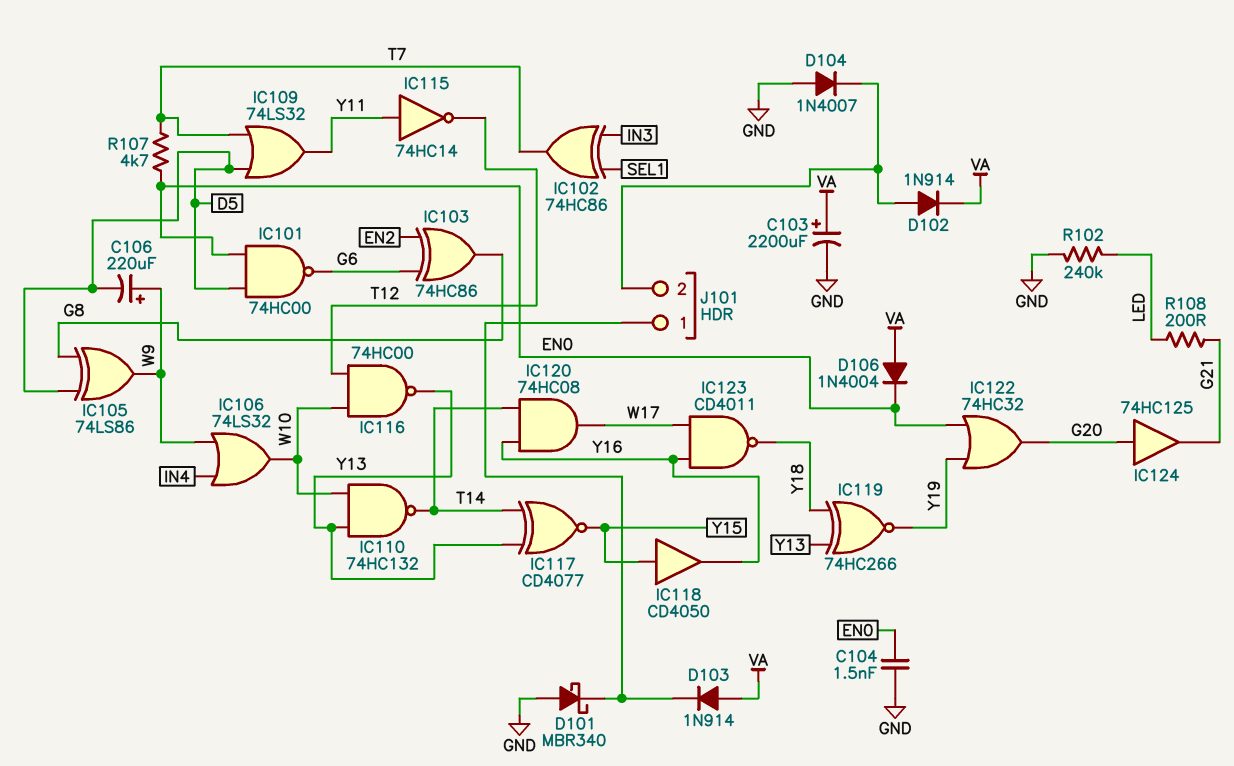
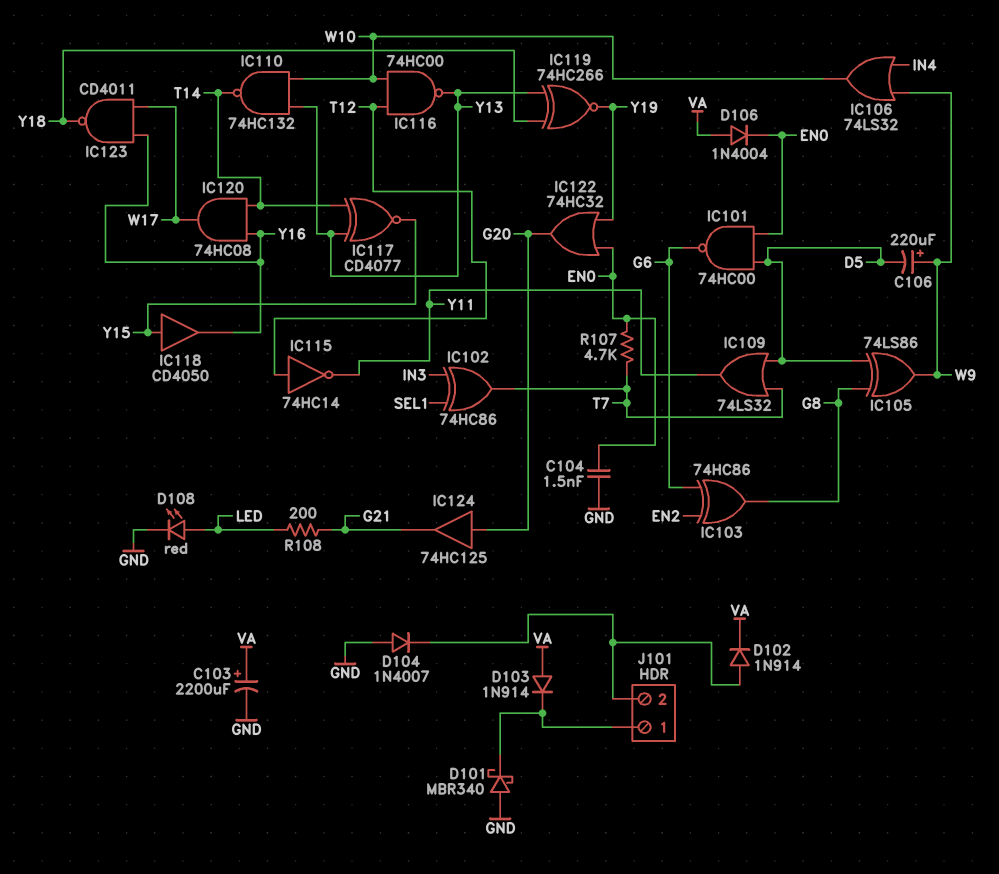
D108: none -> LED red (A LED, K GND)
IC115: NOT 74HC14 (in Y11, out T12) -> NOT 74HC14 (in T12, out Y11)
R102: 240k (GND, LED) -> none

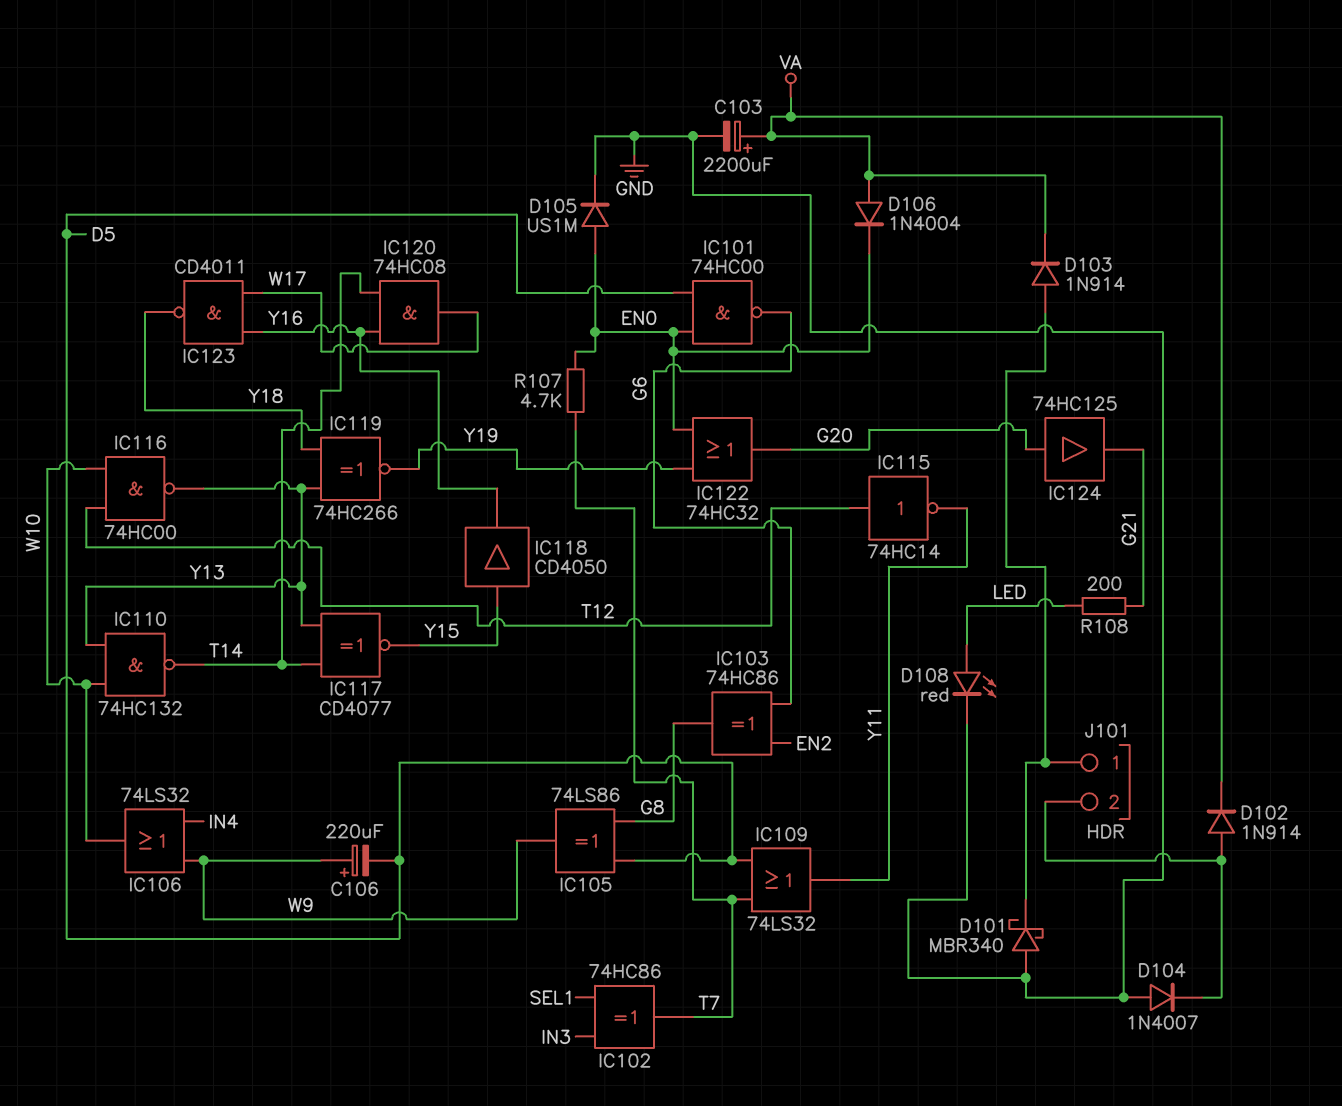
C104: 1.5nF (EN0, GND) -> none
D103: diode 1N914 (A VA, K J101/1) -> diode 1N914 (A J101/1, K VA)
D105: none -> diode US1M (A EN0, K GND)

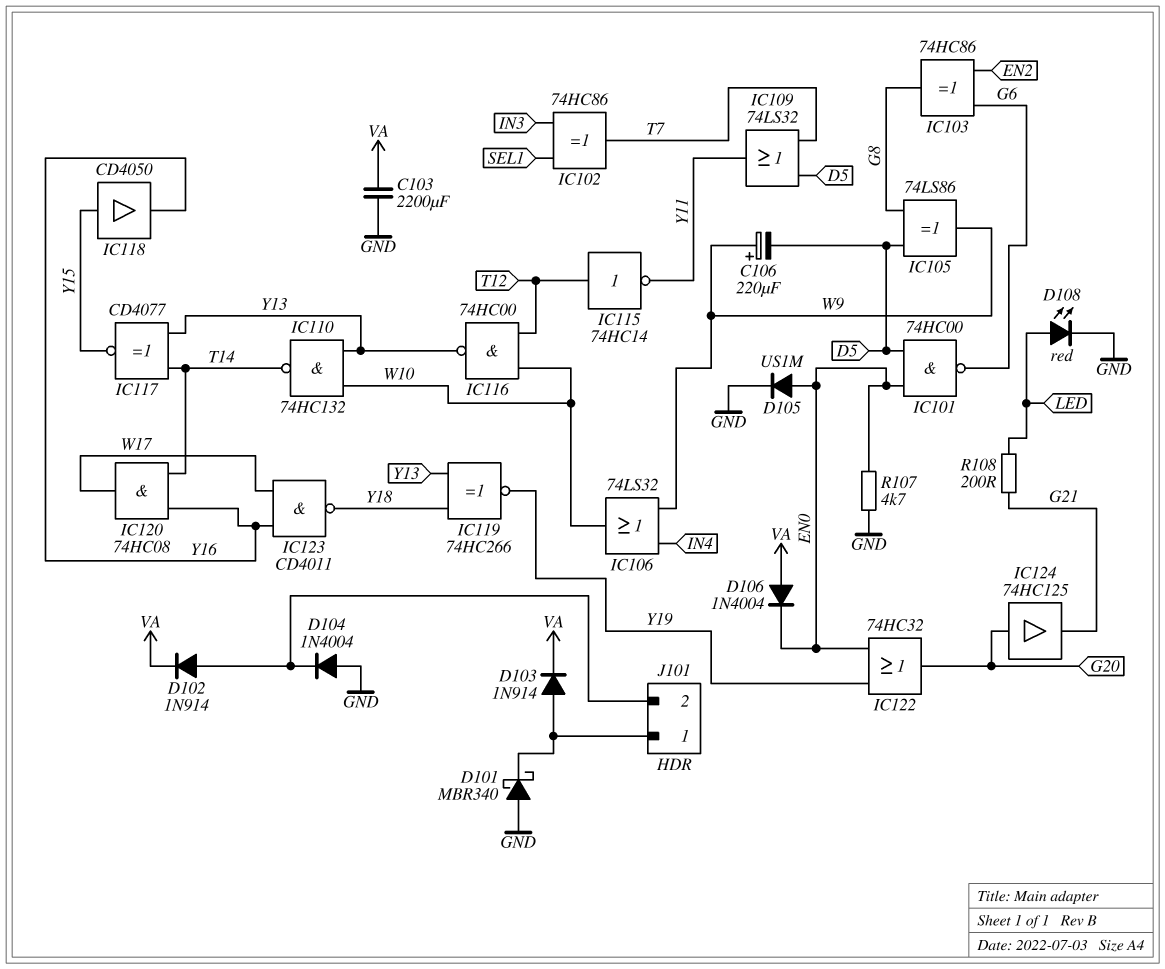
C103: 2200uF (plus VA, minus GND) -> 2200uF (GND, VA)
D104: diode 1N4007 (A GND, K J101/2) -> diode 1N4004 (A GND, K J101/2)
R107: 4.7k (EN0, T7) -> 4.7k (EN0, GND)

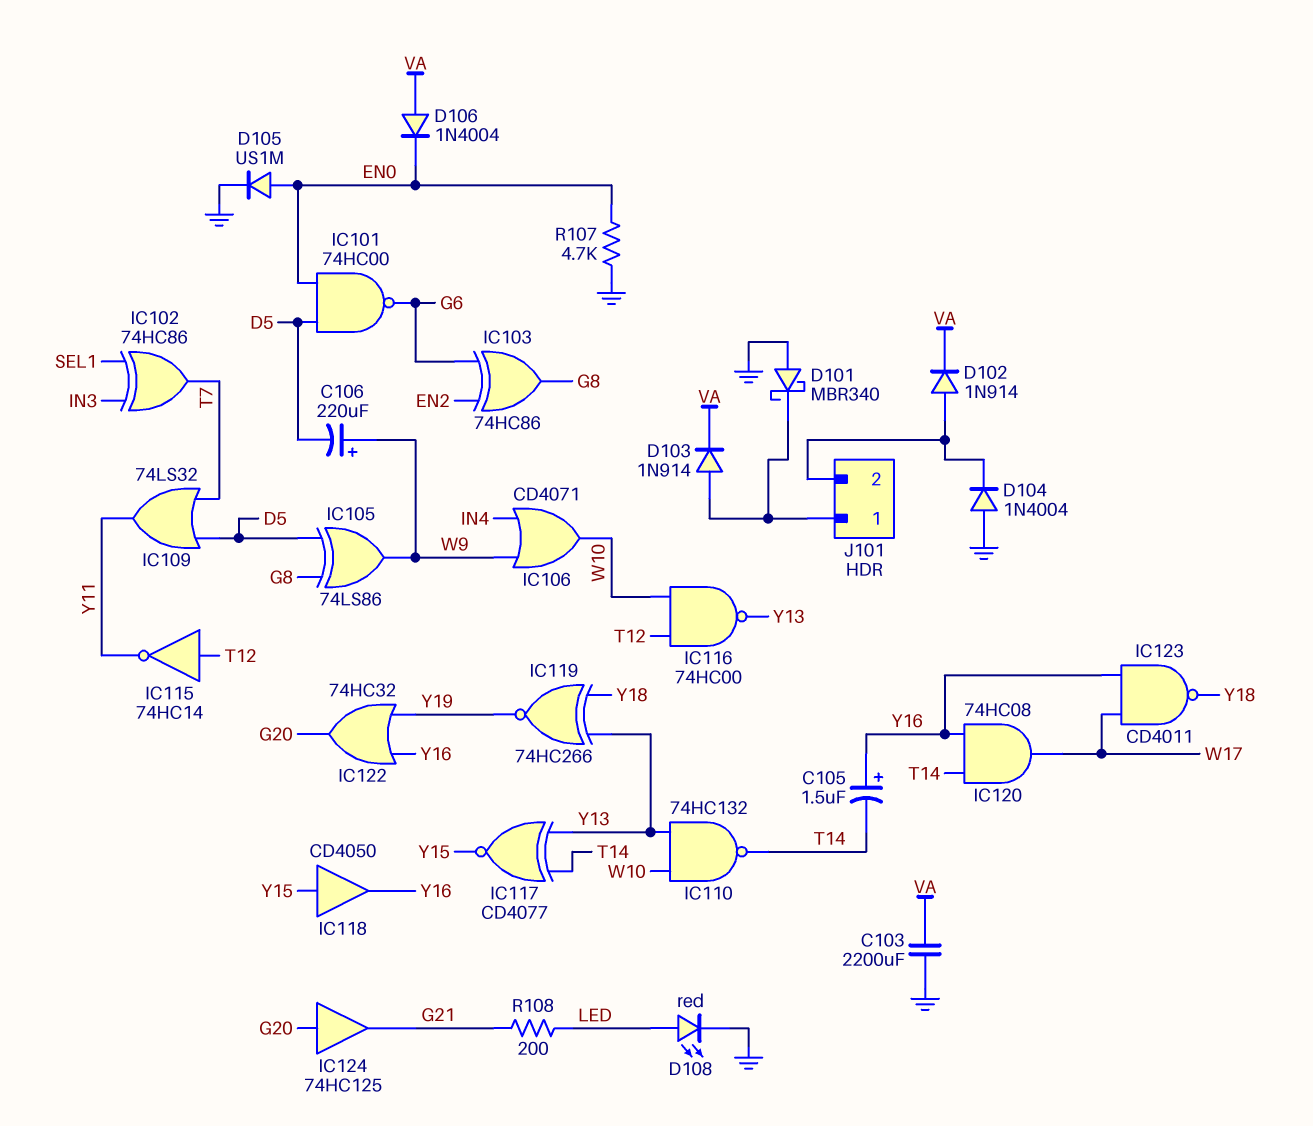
C105: none -> 1.5uF (plus Y16, minus T14)
IC106: OR 74LS32 (in IN4, in W9, out W10) -> OR CD4071 (in IN4, in W9, out W10)
IC122: OR 74HC32 (in EN0, in Y19, out G20) -> OR 74HC32 (in Y16, in Y19, out G20)

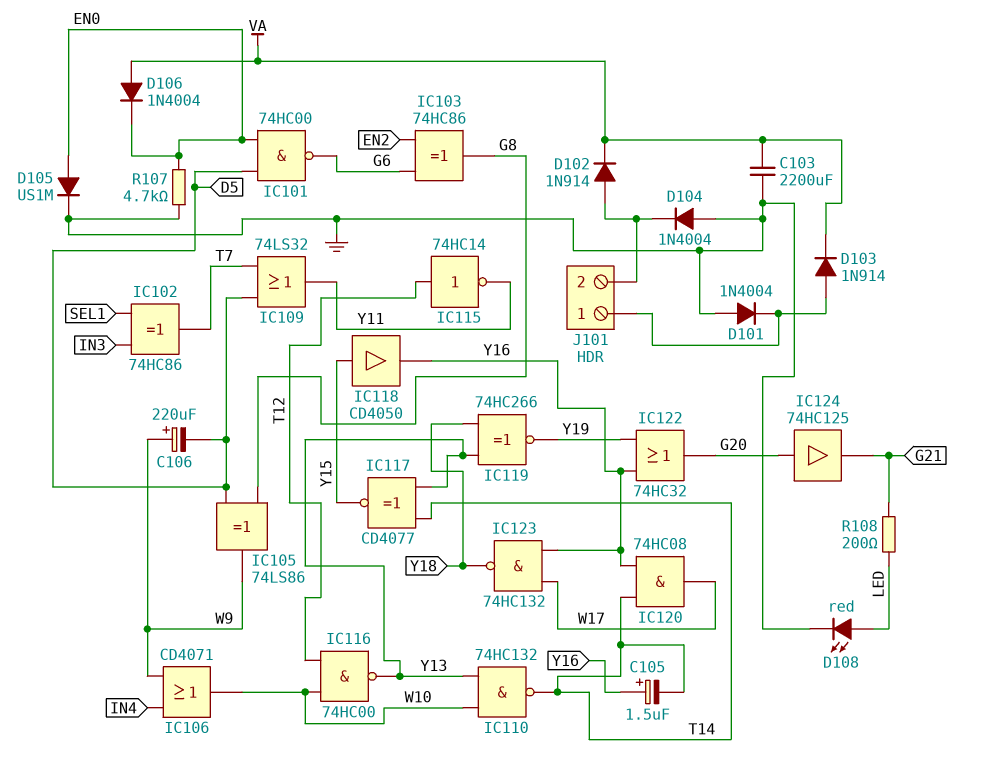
D101: schottky MBR340 (A GND, K J101/1) -> diode 1N4004 (A GND, K J101/1)
IC123: NAND CD4011 (in W17, in Y16, out Y18) -> NAND 74HC132 (in W17, in Y16, out Y18)

